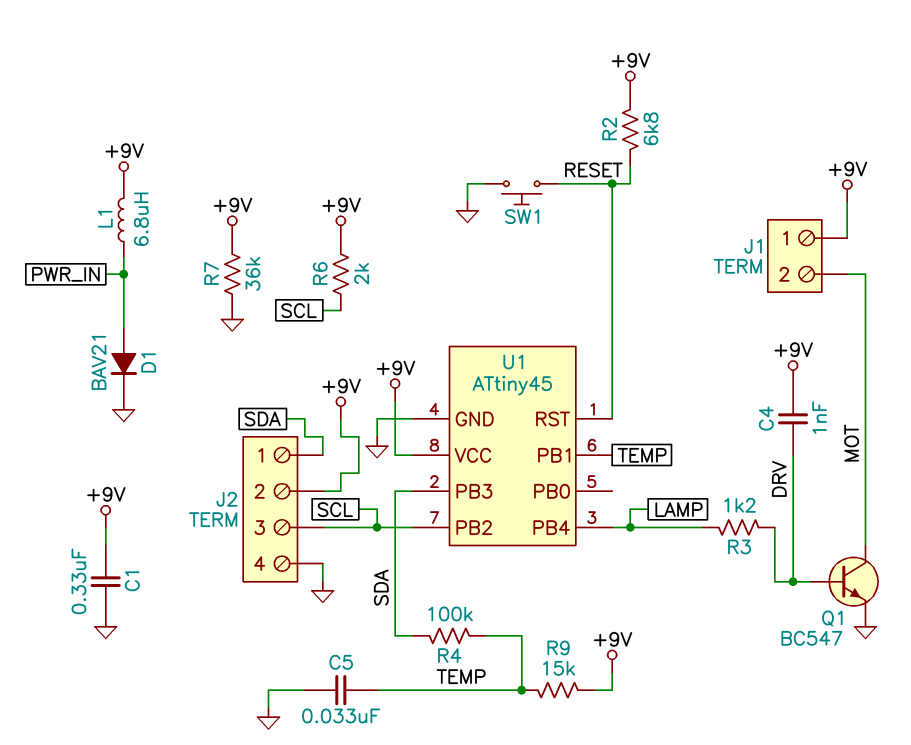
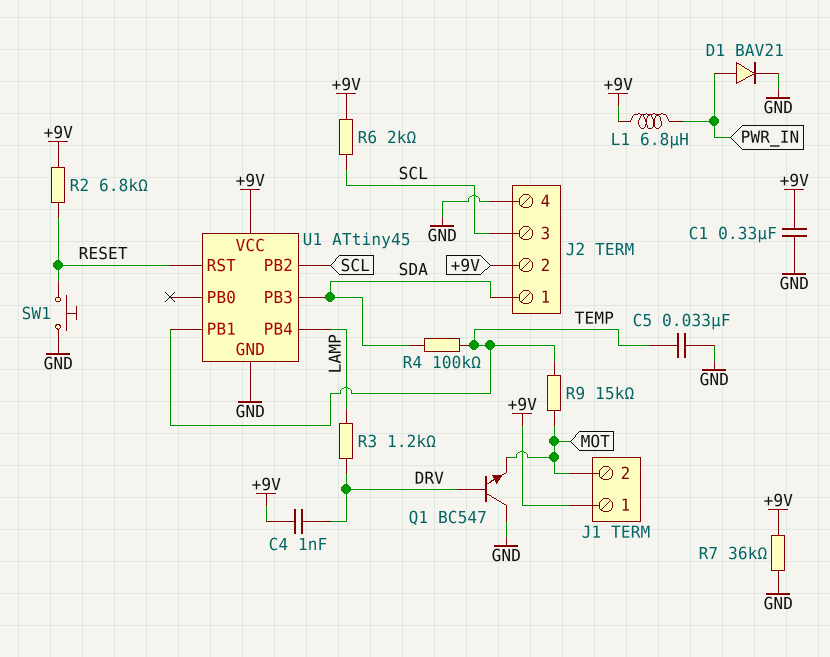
Q1: NPN BC547 (B DRV, C MOT, E GND) -> NPN BC547 (B DRV, C GND, E MOT)
R9: 15k (+9V, TEMP) -> 15k (MOT, TEMP)

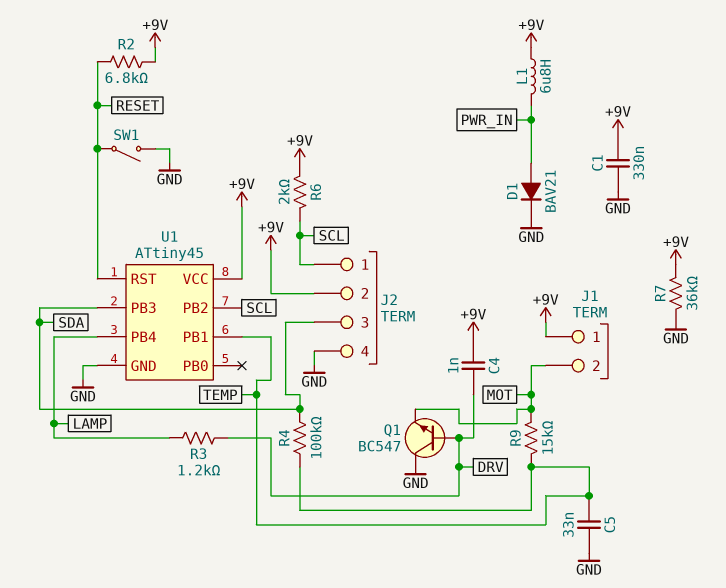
J2 pin 1: SDA -> SCL
J2 pin 3: SCL -> SDA
SW1: button (GND, RESET) -> switch (GND, RESET)

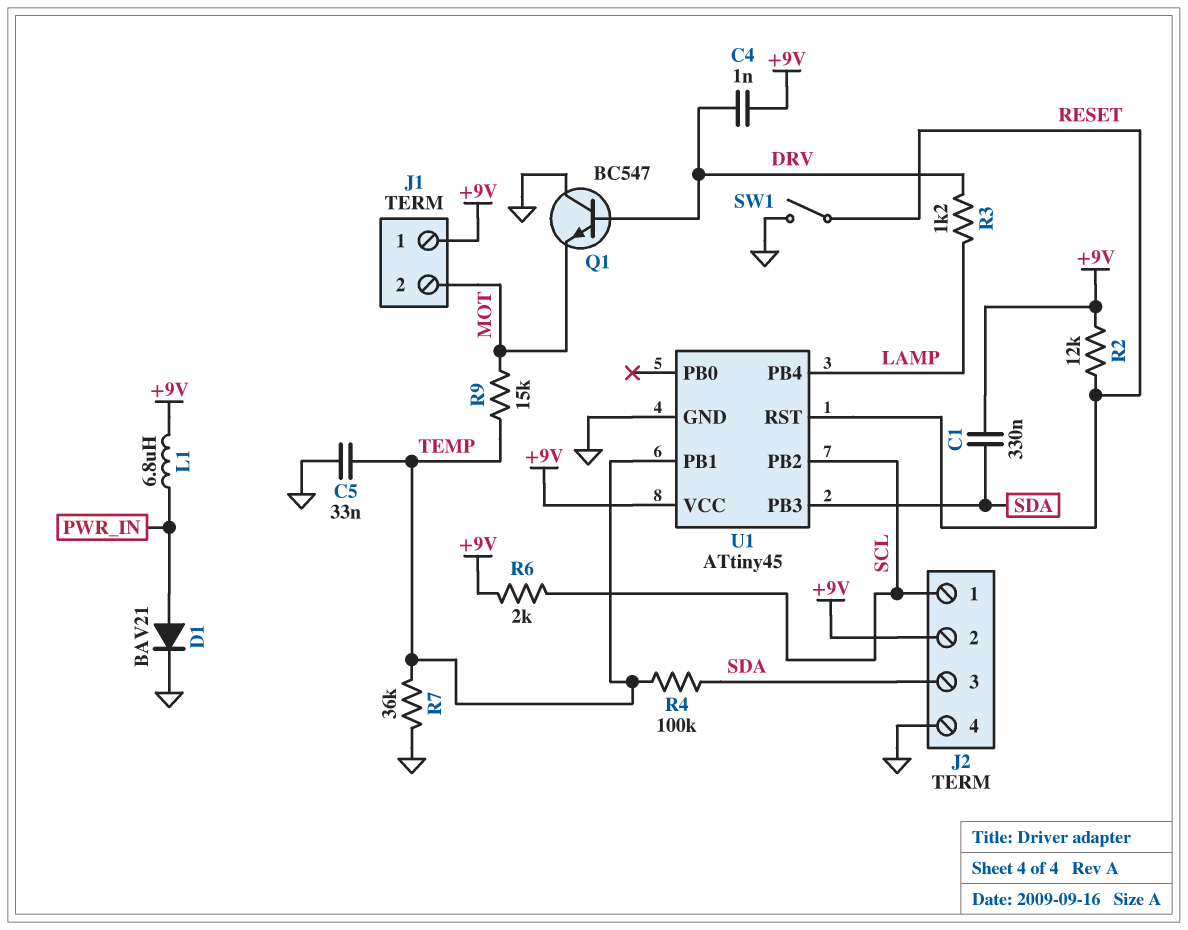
C1: 330nF (+9V, GND) -> 330nF (+9V, SDA)
R2: 6.8k (+9V, RESET) -> 12k (+9V, RESET)
R7: 36k (+9V, GND) -> 36k (GND, TEMP)

